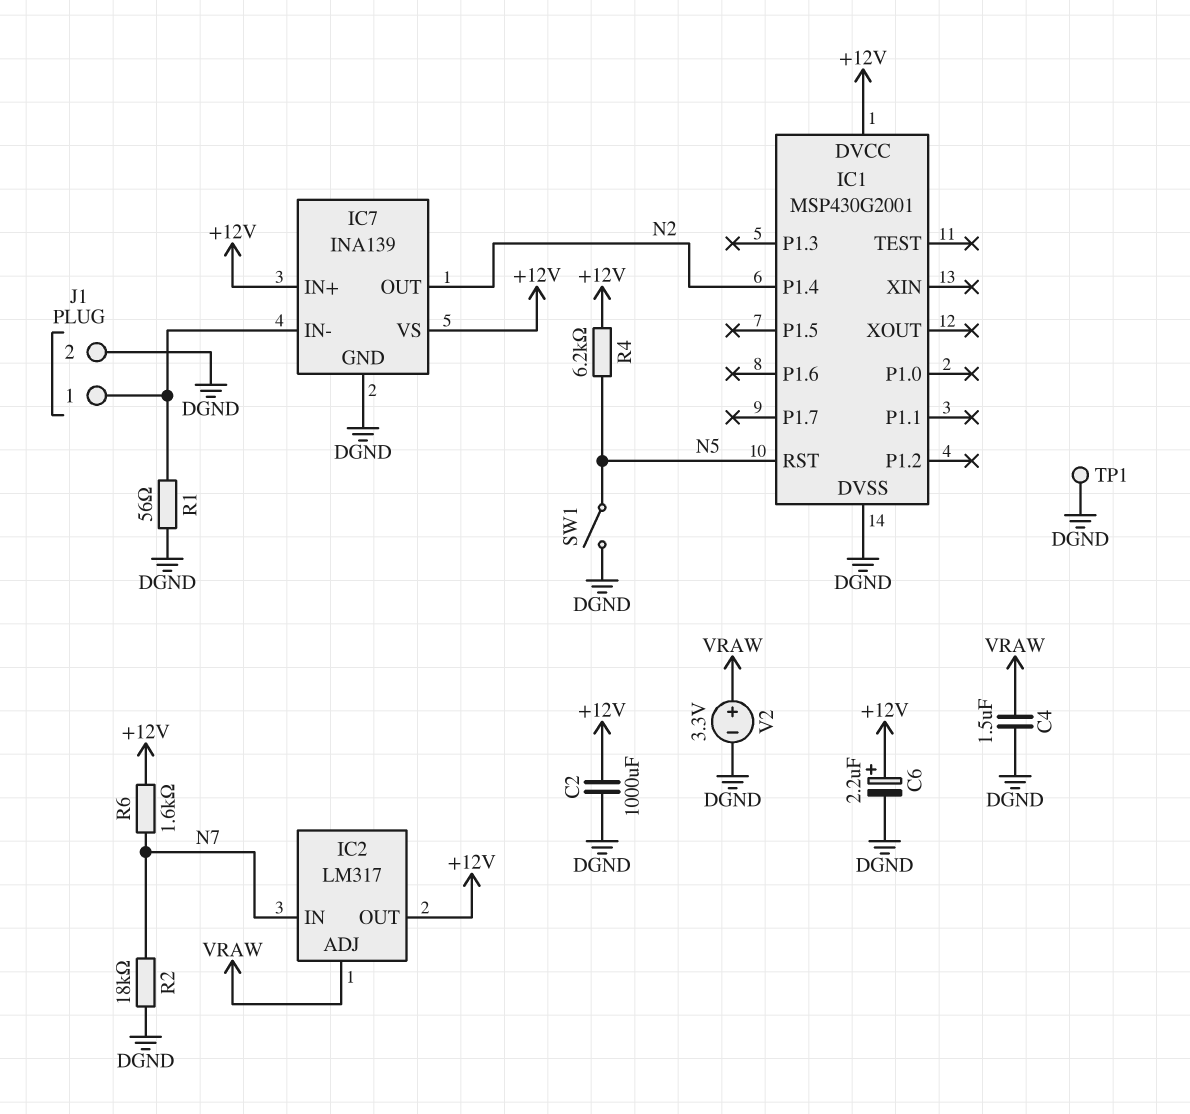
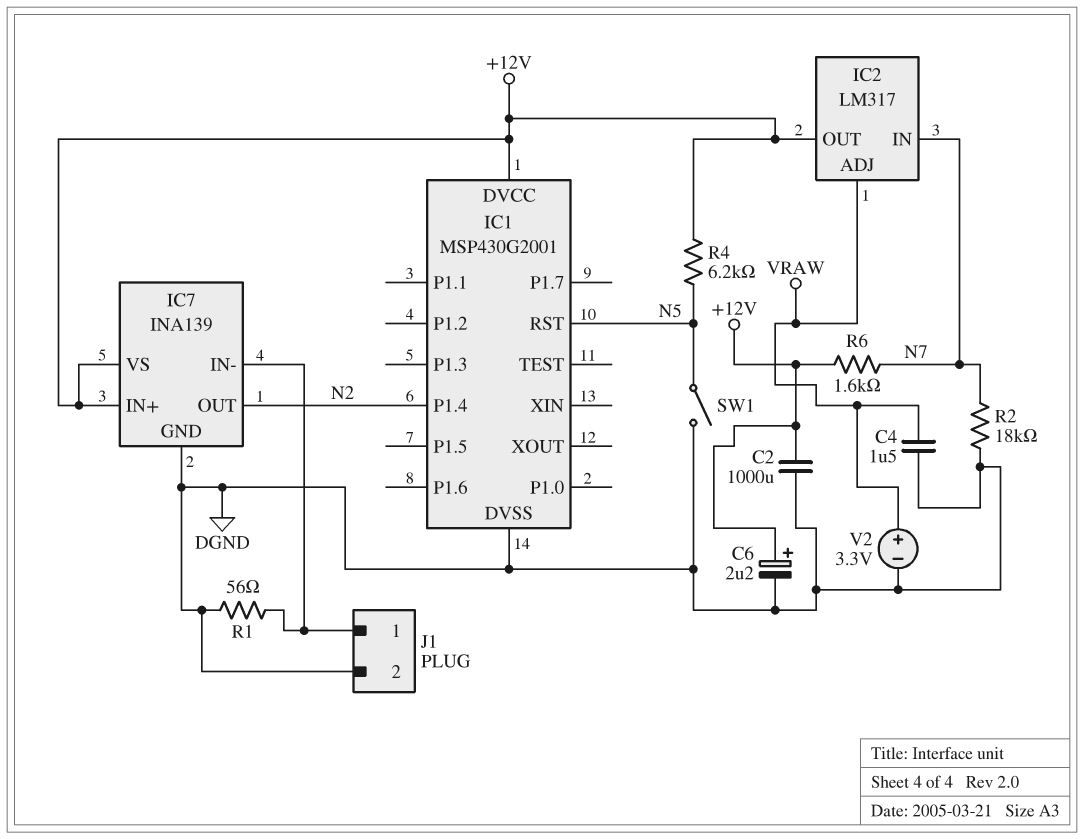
TP1: test point (DGND) -> none

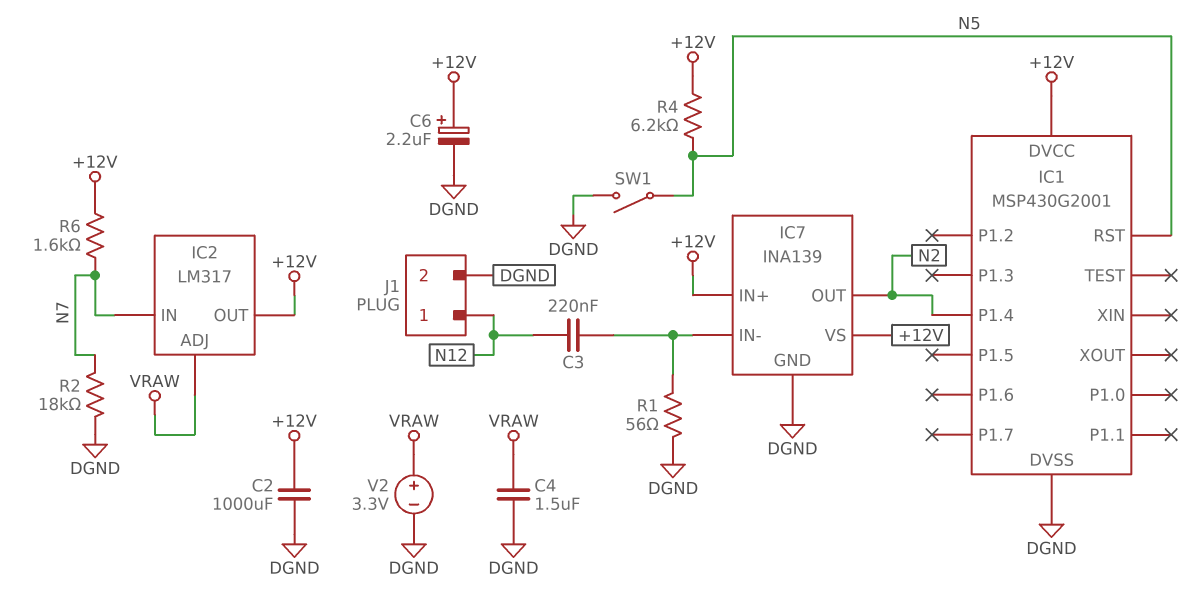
C3: none -> 220nF (IC7/IN-, N12)
J1 pin 1: IC7/IN- -> N12

